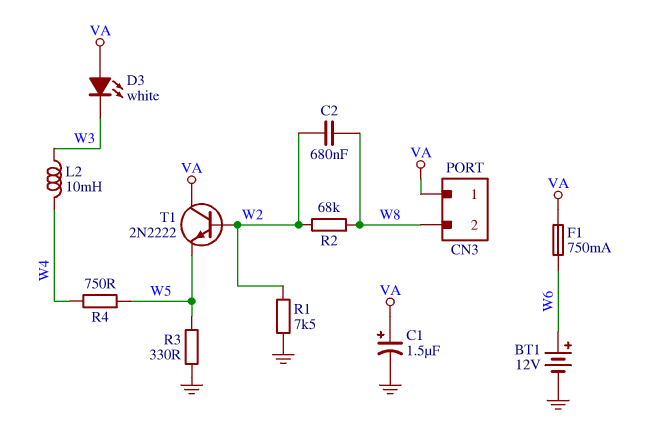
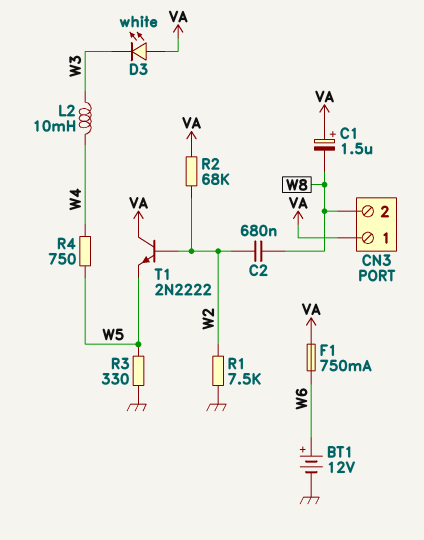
C1: 1.5uF (plus VA, minus GND) -> 1.5uF (plus VA, minus W8)
R2: 68k (W2, W8) -> 68k (VA, W2)

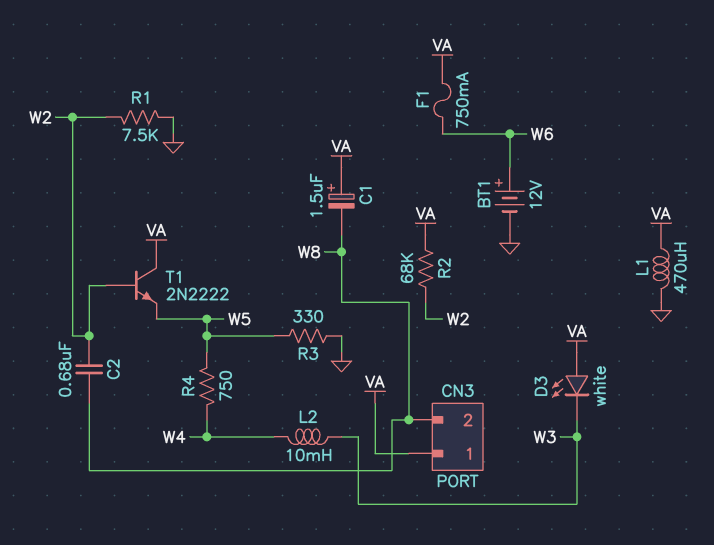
L1: none -> 470uH (GND, VA)

